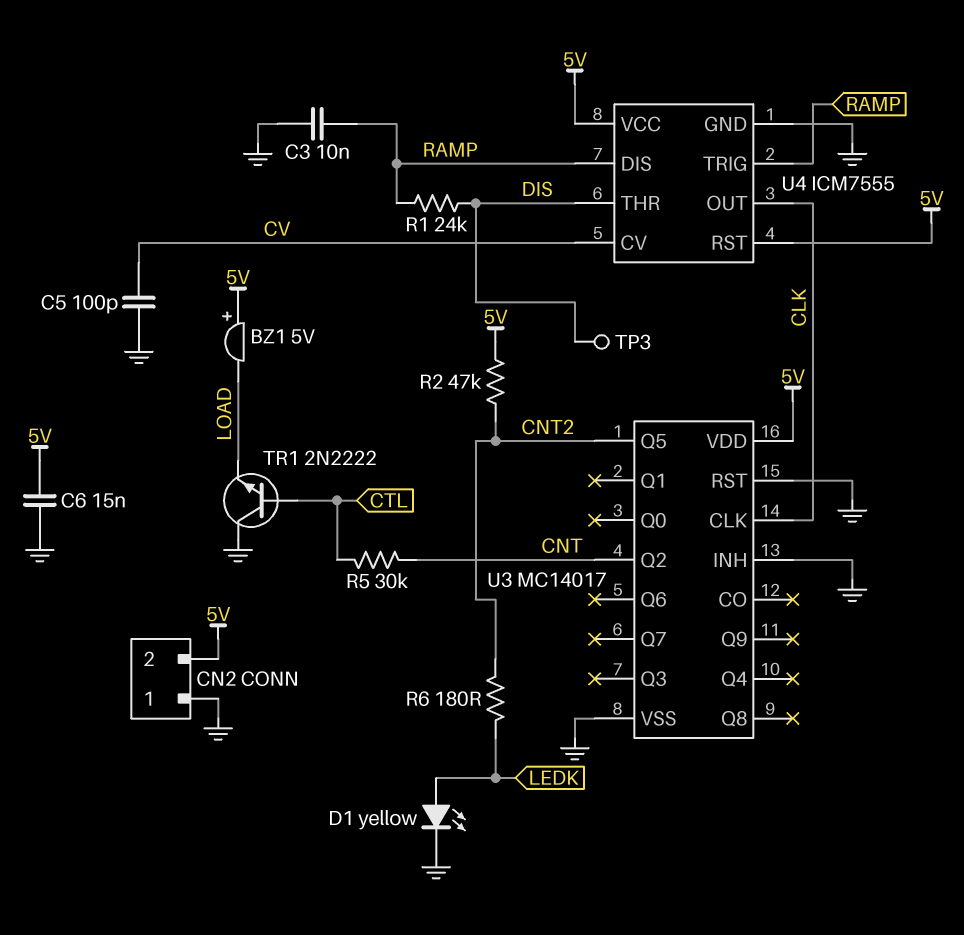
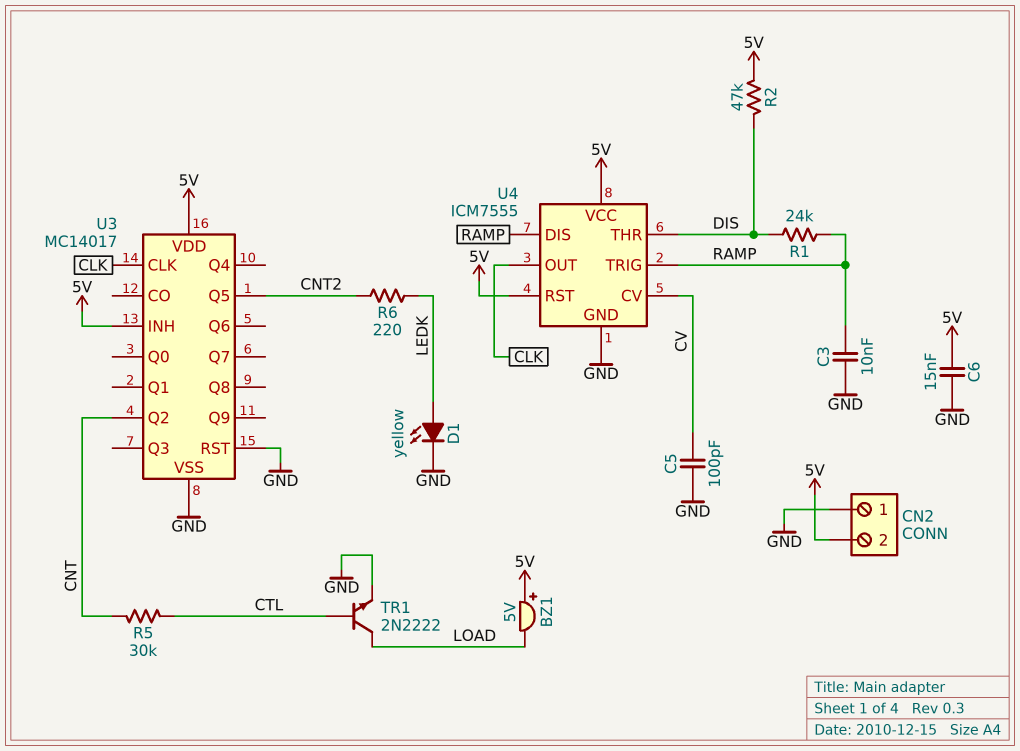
R2: 47k (5V, CNT2) -> 47k (5V, DIS)
R6: 180 (CNT2, LEDK) -> 220 (CNT2, LEDK)
TP3: test point (DIS) -> none
TR1: NPN 2N2222 (B CTL, C GND, E LOAD) -> NPN 2N2222 (B CTL, C LOAD, E GND)
U3 pin INH: GND -> 5V

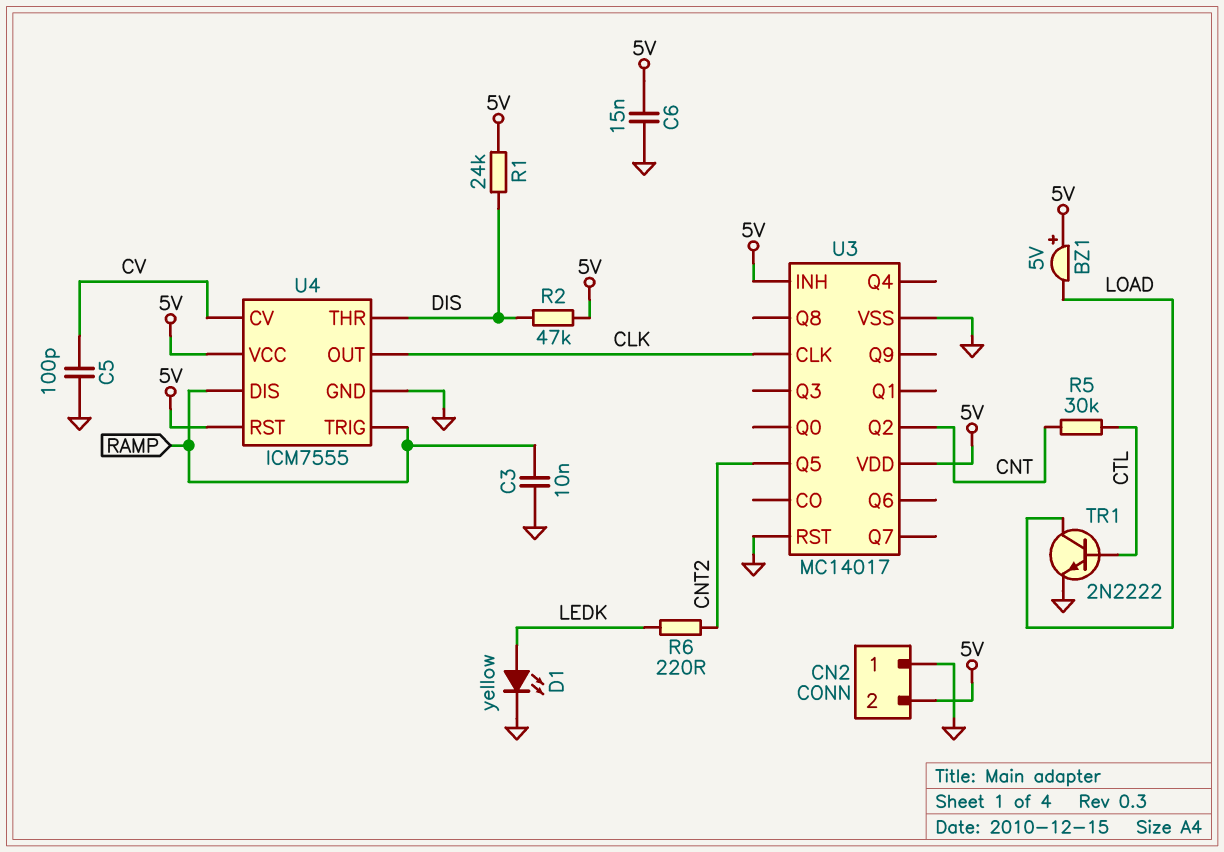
R1: 24k (DIS, RAMP) -> 24k (5V, DIS)

